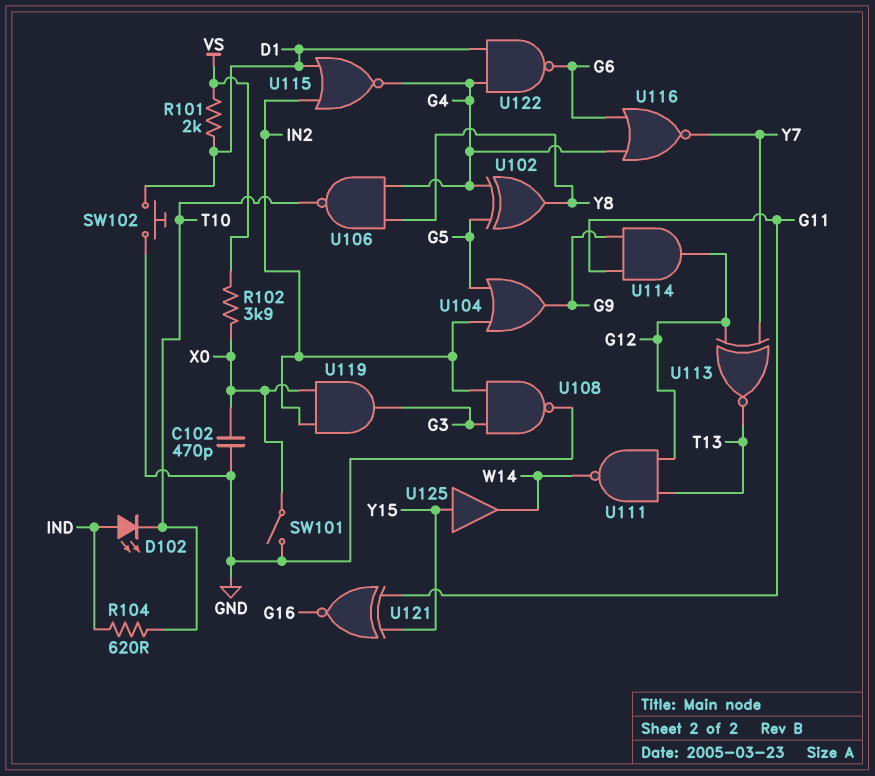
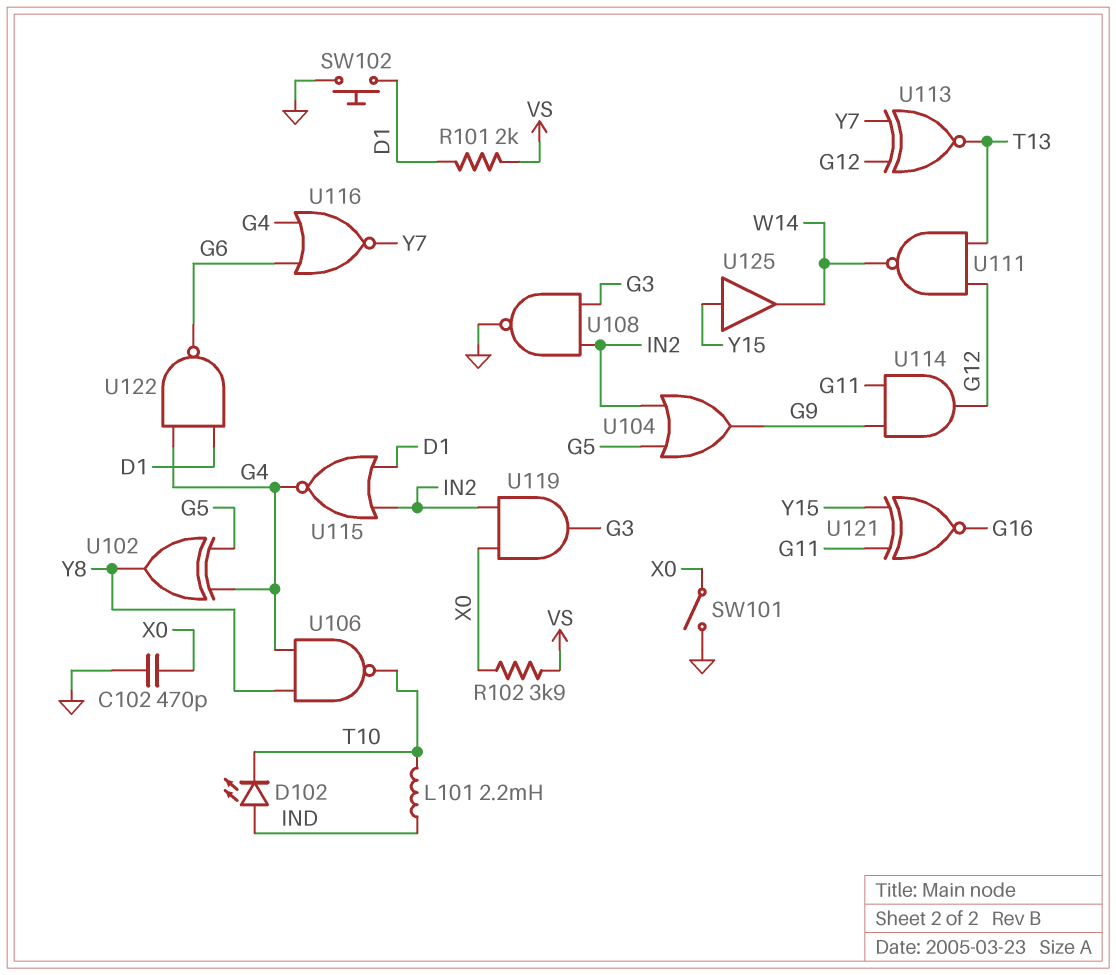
L101: none -> 2.2mH (IND, T10)
R104: 620 (IND, T10) -> none

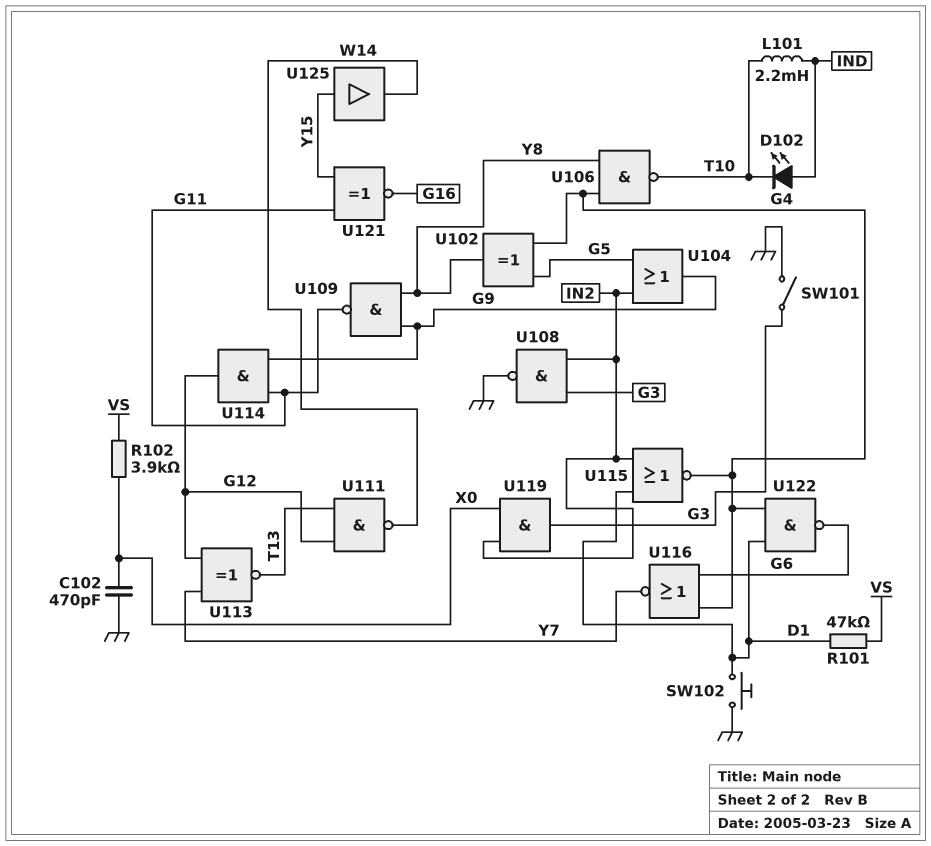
R101: 2k (D1, VS) -> 47k (D1, VS)
SW101: switch (GND, X0) -> switch (G3, GND)
U109: none -> NAND (in G9, in Y8, out G11)

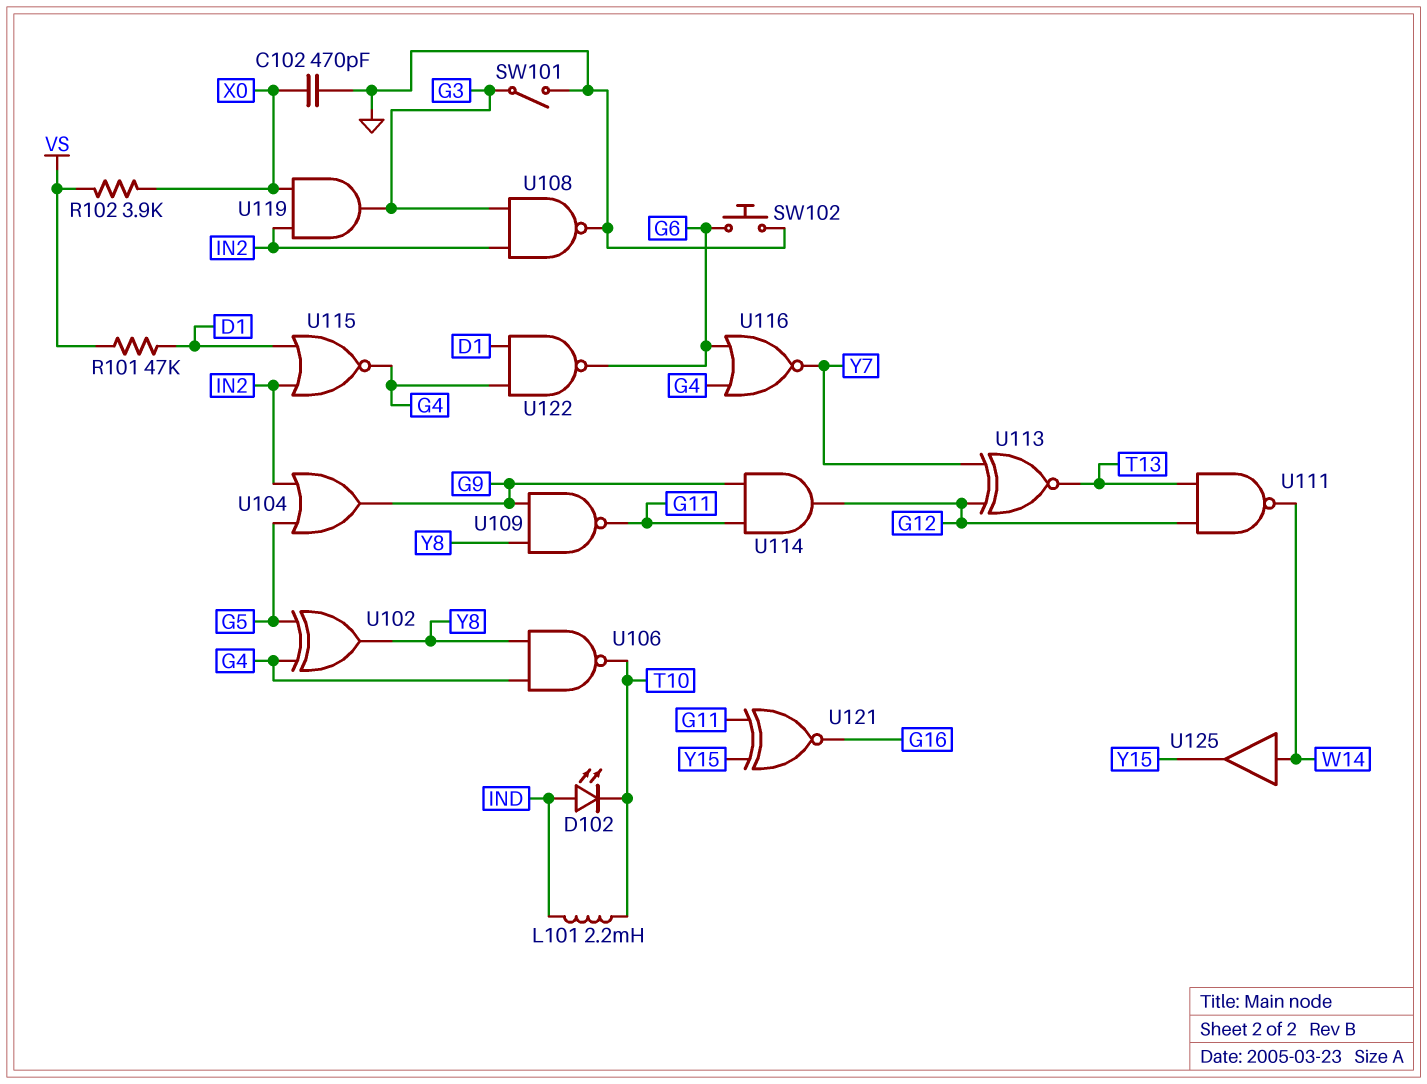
SW102: button (D1, GND) -> button (G6, GND)
U125: buffer (in Y15, out W14) -> buffer (in W14, out Y15)

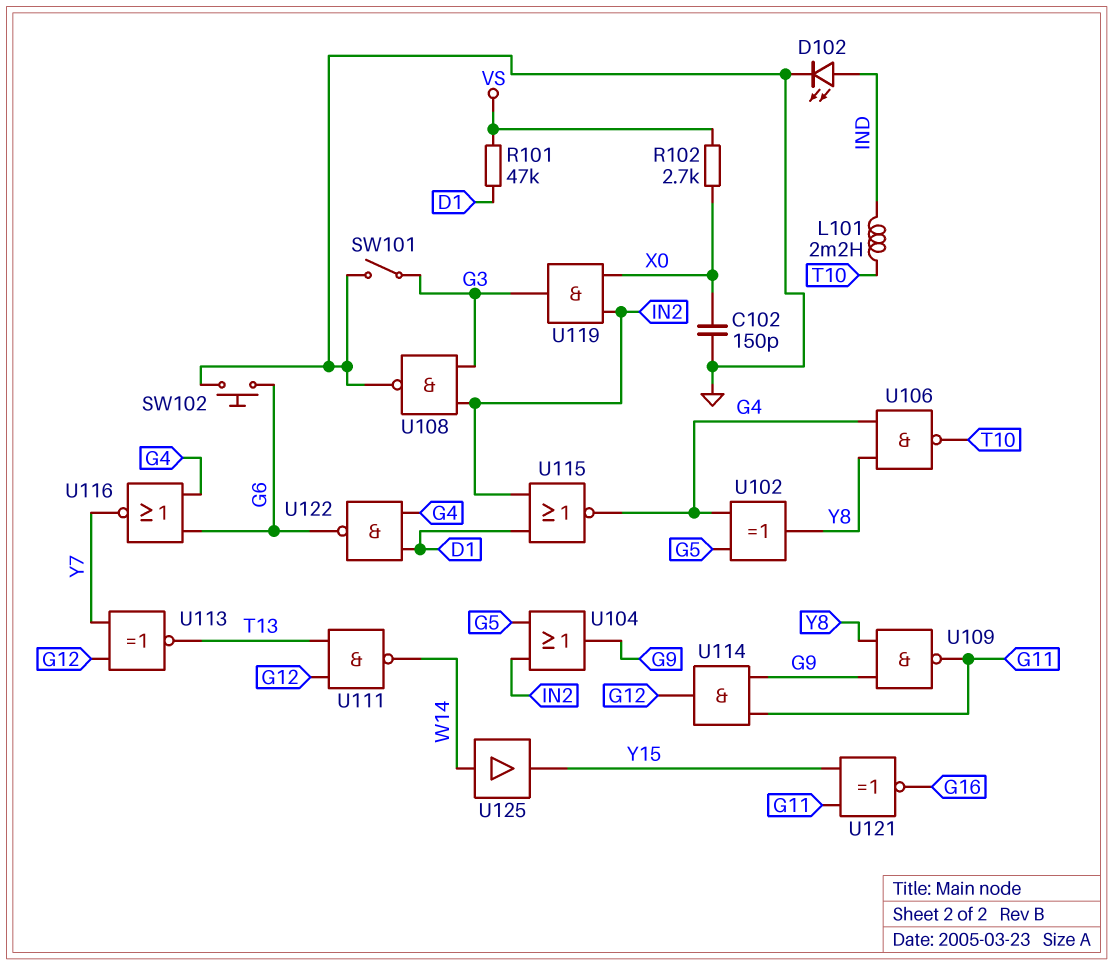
C102: 470pF (GND, X0) -> 150pF (GND, X0)
D102: LED (A IND, K T10) -> LED (A IND, K GND)
R102: 3.9k (VS, X0) -> 2.7k (VS, X0)

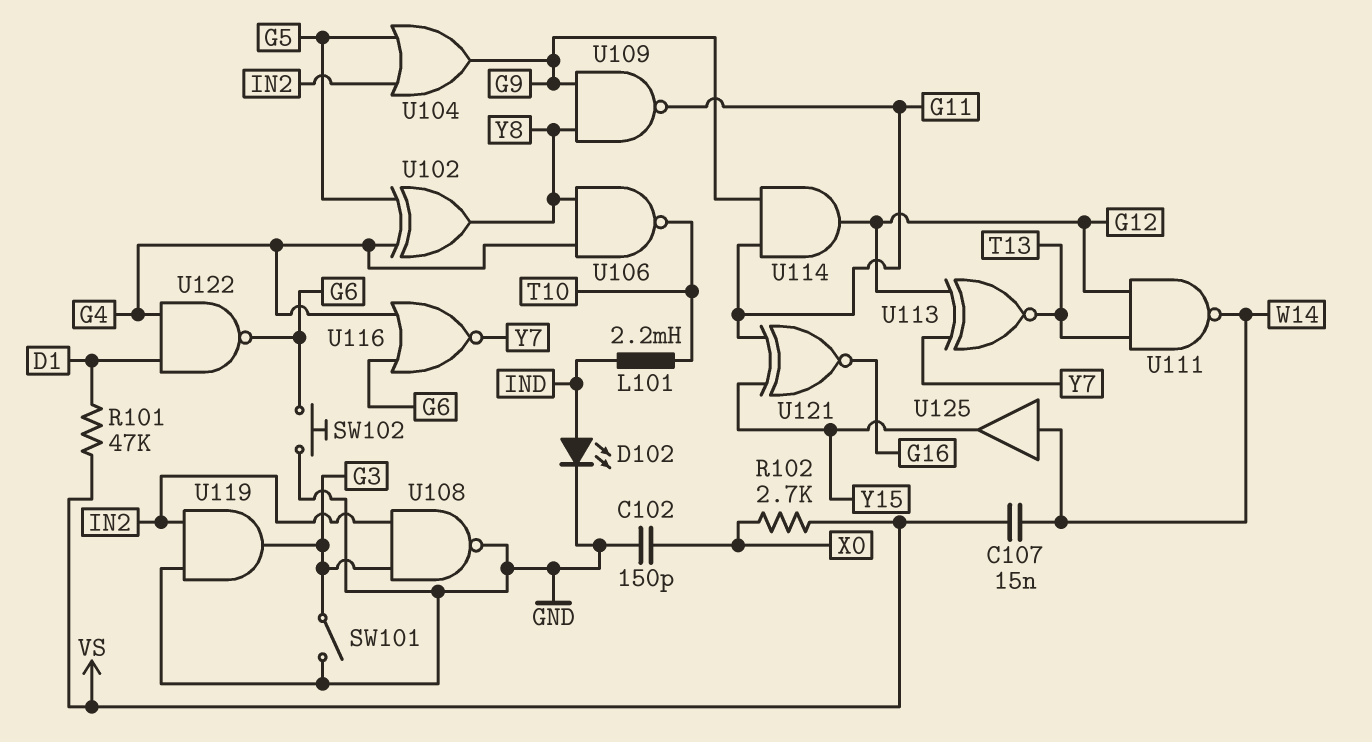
C107: none -> 15nF (VS, W14)
U115: NOR (in D1, in IN2, out G4) -> none
U119: AND (in IN2, in X0, out G3) -> AND (in GND, in IN2, out G3)

